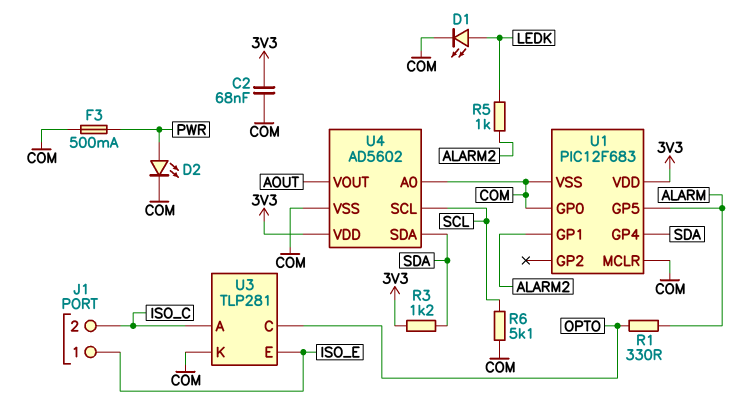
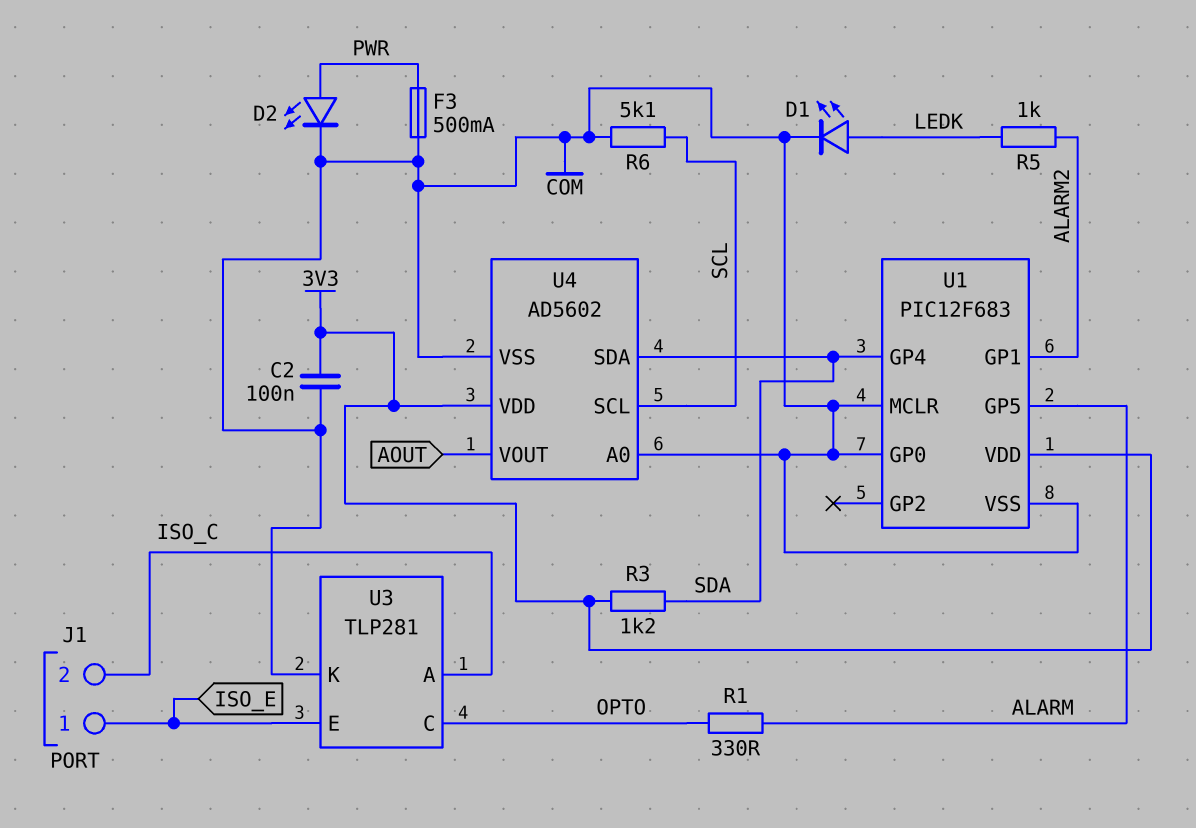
C2: 68nF (3V3, COM) -> 100nF (3V3, COM)

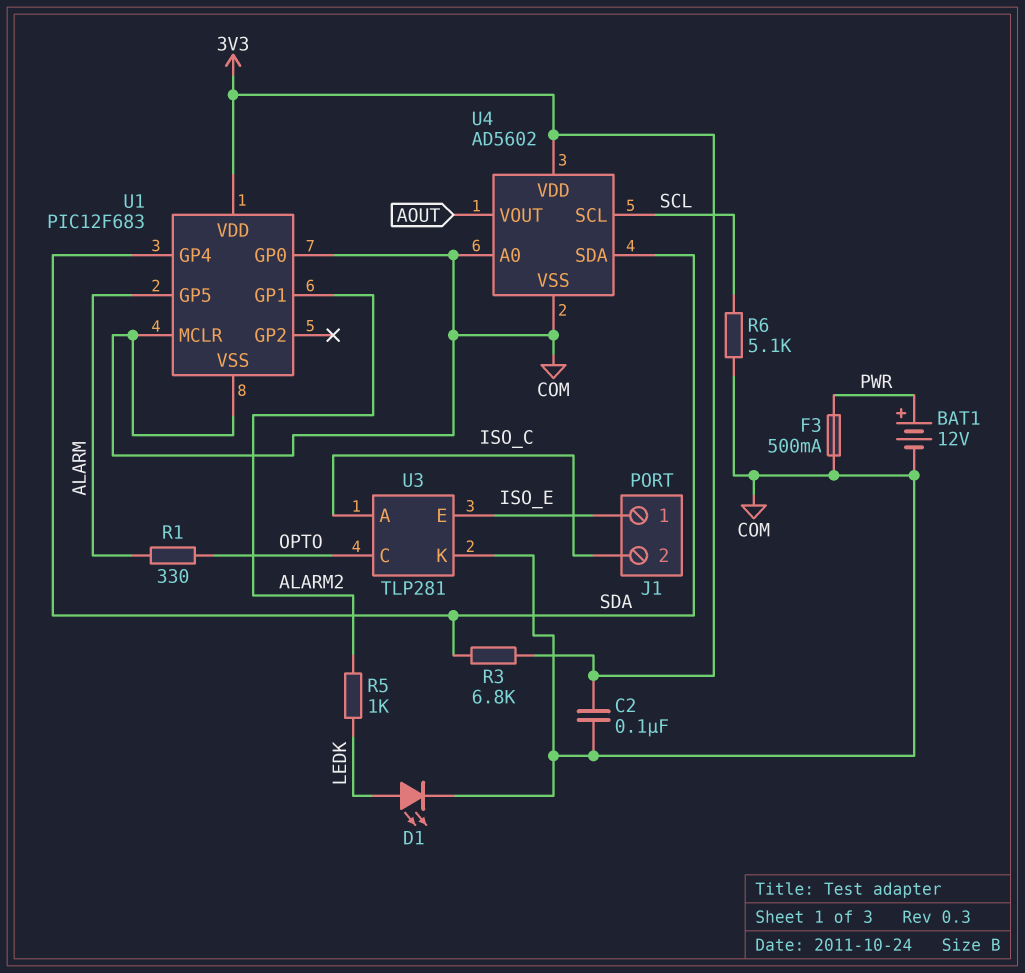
BAT1: none -> 12V (plus PWR, minus COM)
D2: LED (A PWR, K COM) -> none
R3: 1.2k (3V3, SDA) -> 6.8k (3V3, SDA)

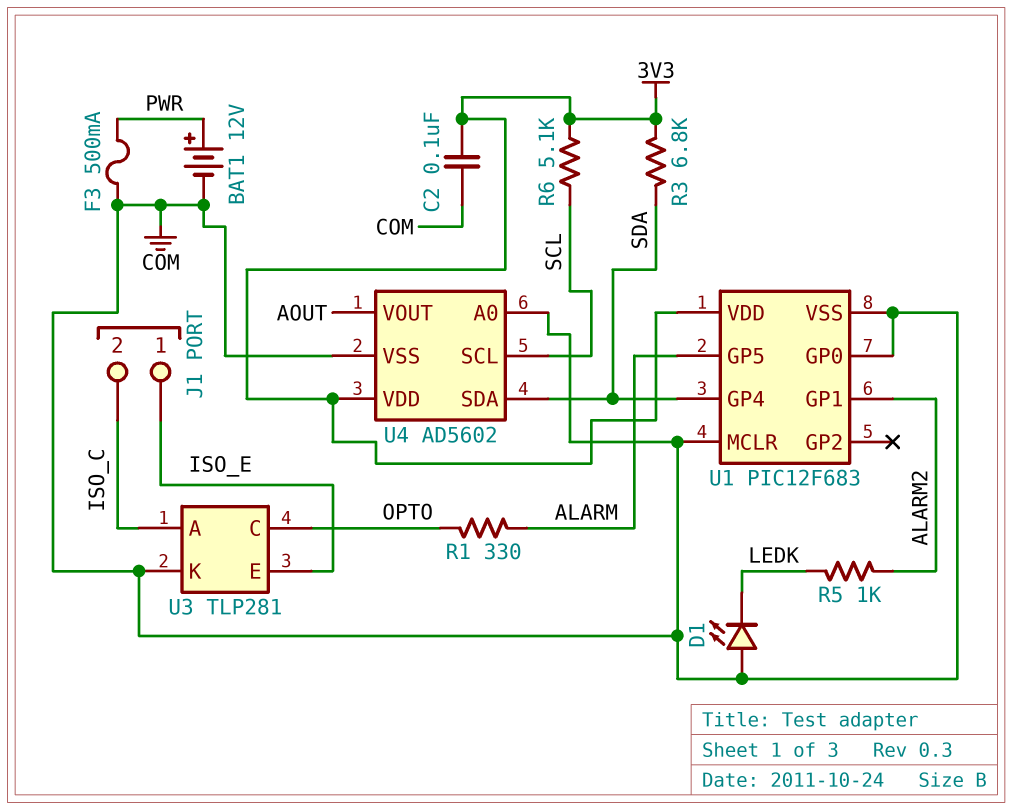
D1: LED (A LEDK, K COM) -> LED (A COM, K LEDK)
R6: 5.1k (COM, SCL) -> 5.1k (3V3, SCL)

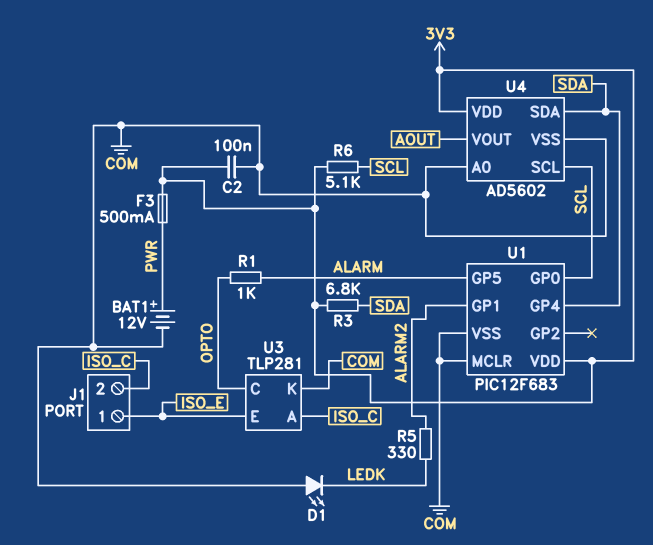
F3: 500mA (COM, PWR) -> 500mA (3V3, PWR)
R1: 330 (ALARM, OPTO) -> 1k (ALARM, OPTO)
R5: 1k (ALARM2, LEDK) -> 330 (ALARM2, LEDK)
U1 pin GP0: COM -> SCL

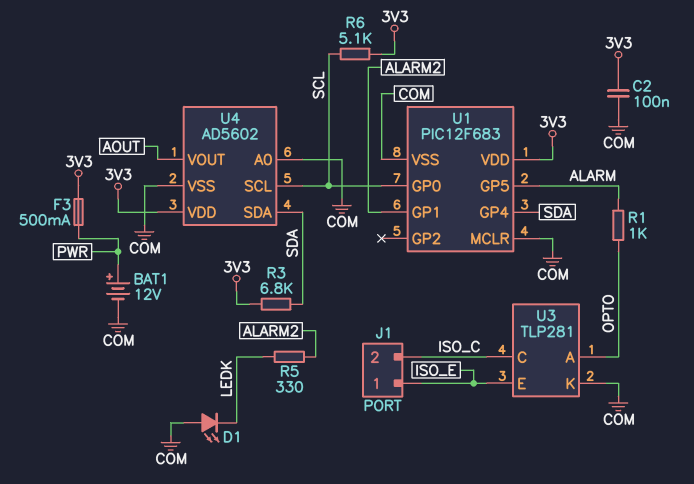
U3 pin A: ISO_C -> OPTO
U3 pin C: OPTO -> ISO_C

